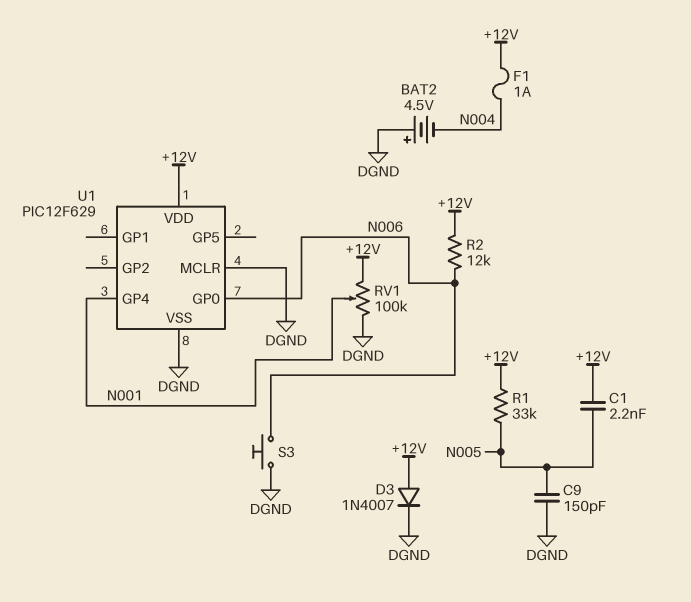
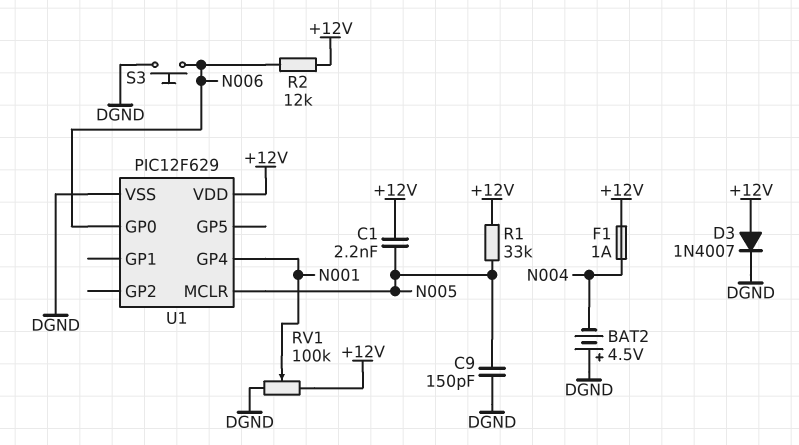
U1 pin MCLR: DGND -> N005

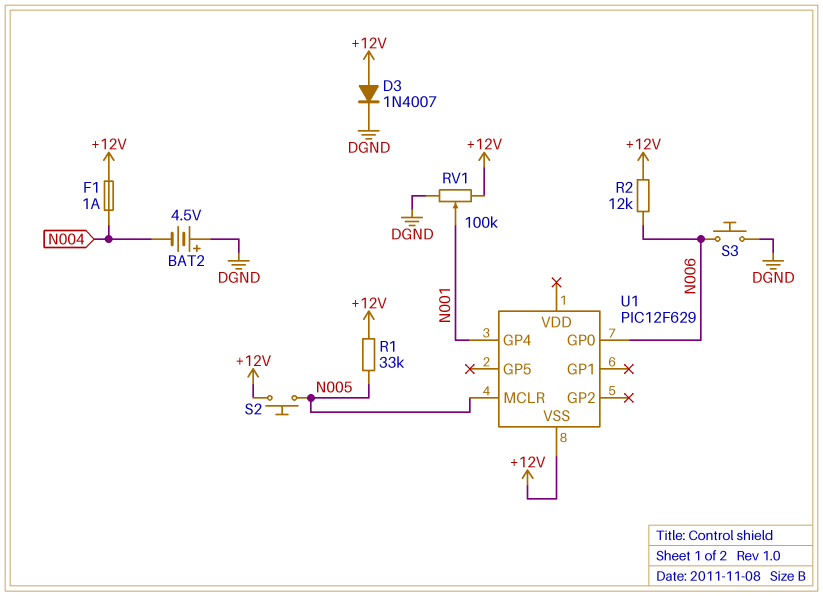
C1: 2.2nF (+12V, N005) -> none
C9: 150pF (DGND, N005) -> none
S2: none -> button (+12V, N005)
U1 pin VDD: +12V -> none
U1 pin VSS: DGND -> +12V

